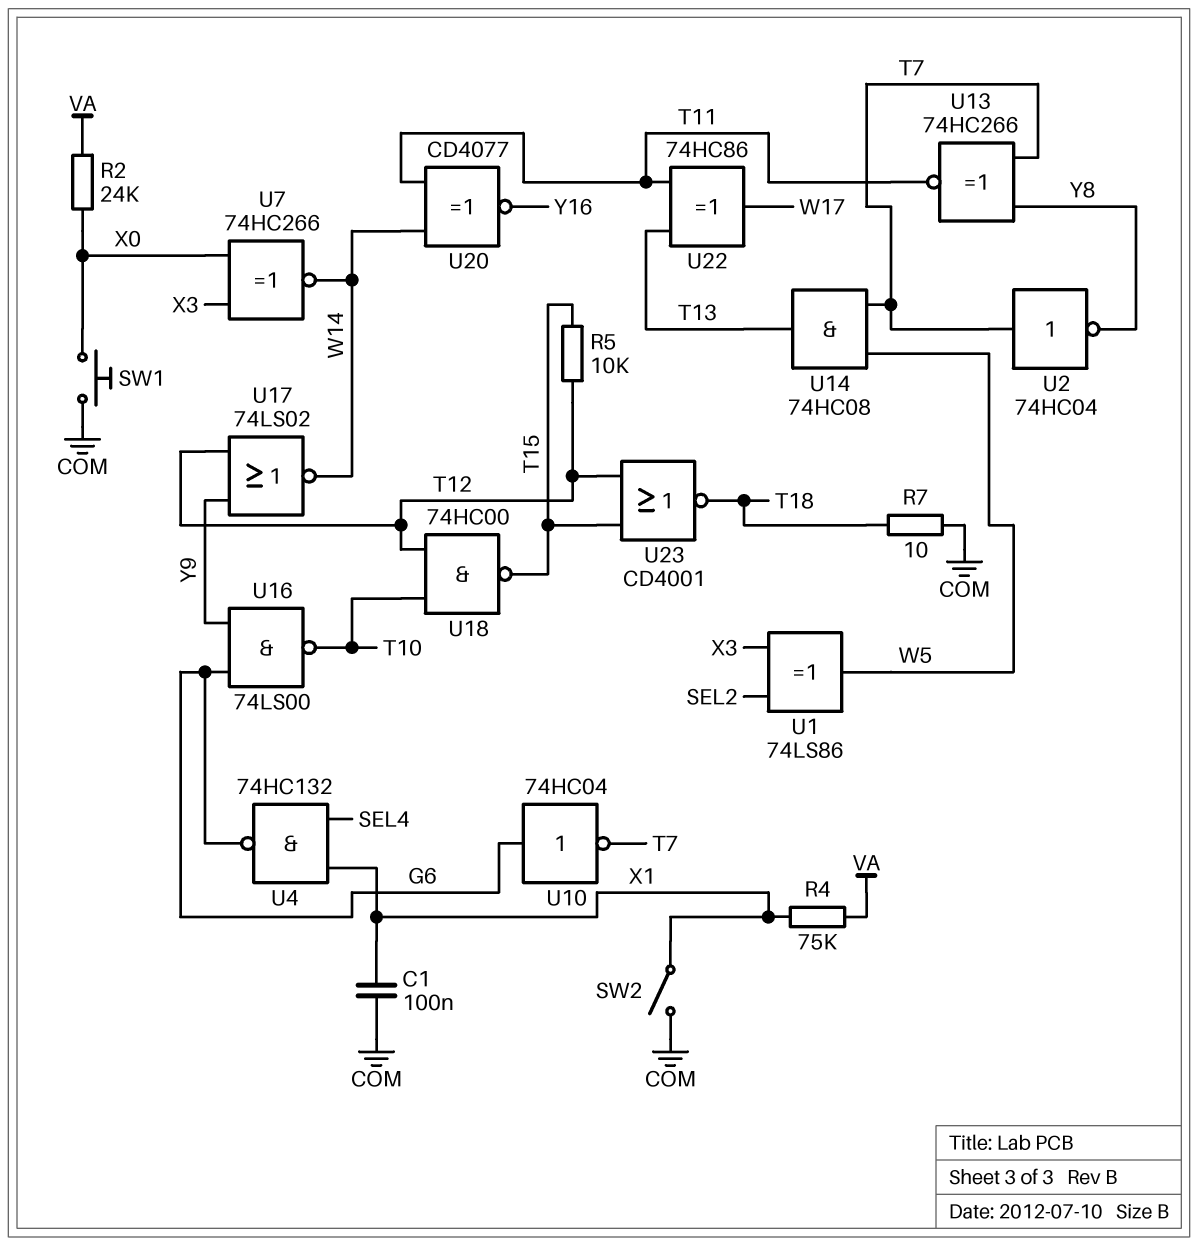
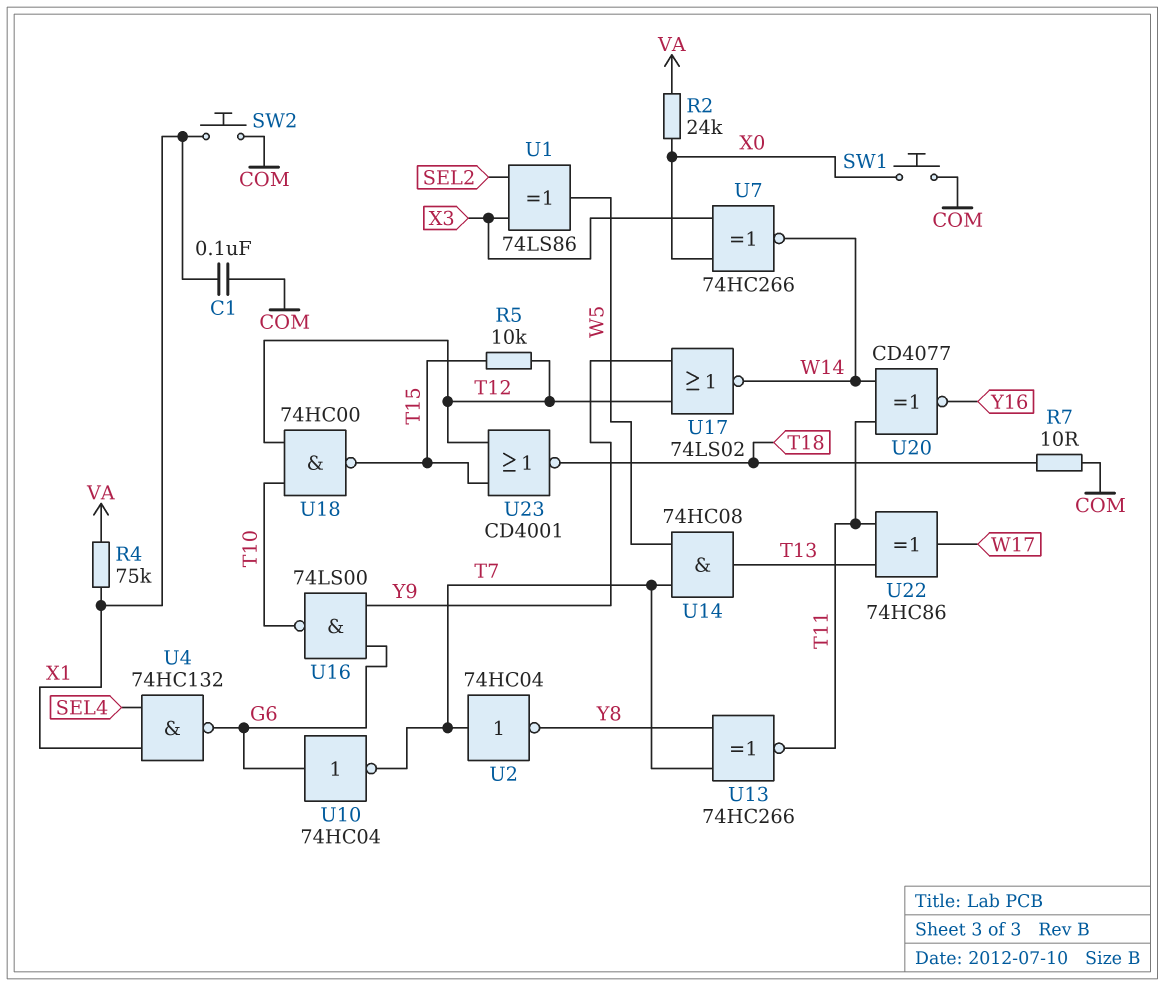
SW2: switch (COM, X1) -> button (COM, X1)

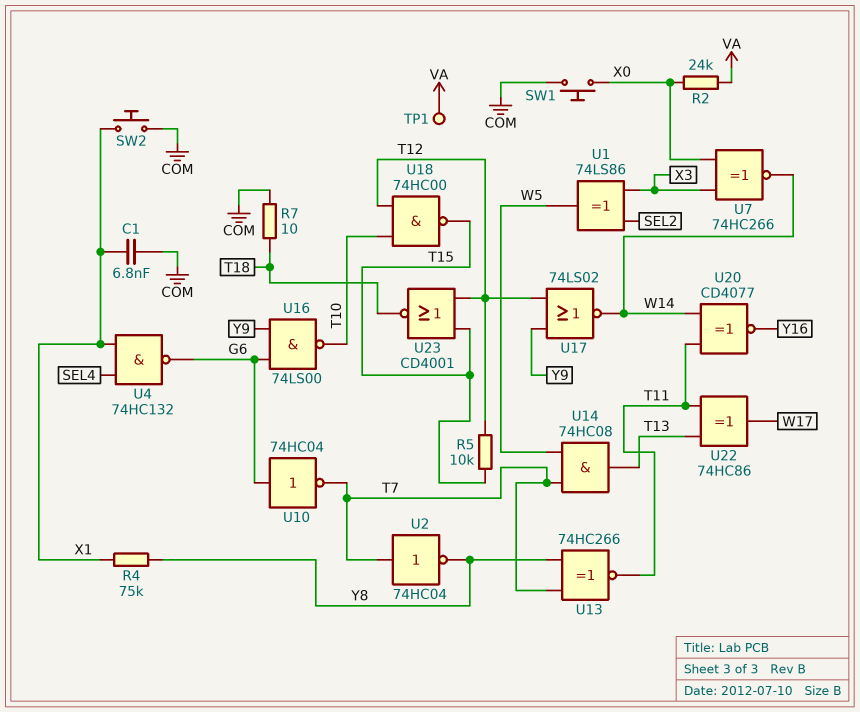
C1: 100nF (COM, X1) -> 6.8nF (COM, X1)
R4: 75k (VA, X1) -> 75k (X1, Y8)
TP1: none -> test point (VA)

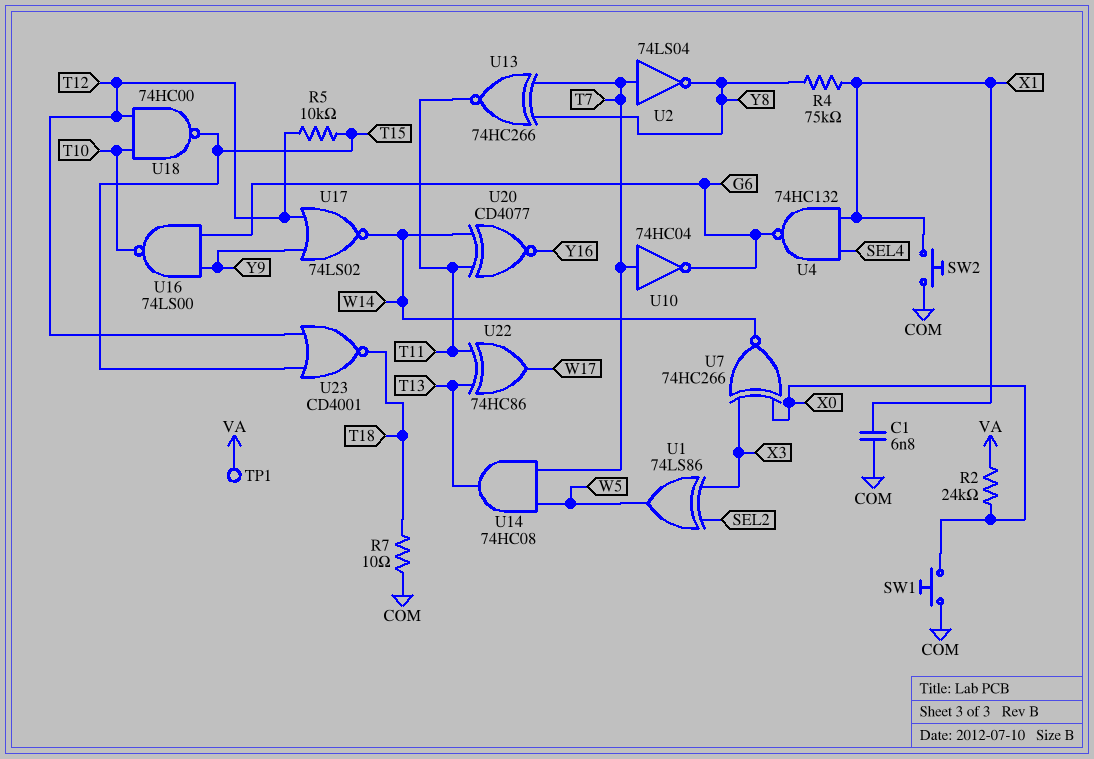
U2: NOT 74HC04 (in T7, out Y8) -> NOT 74LS04 (in T7, out Y8)
U10: NOT 74HC04 (in G6, out T7) -> NOT 74HC04 (in T7, out G6)

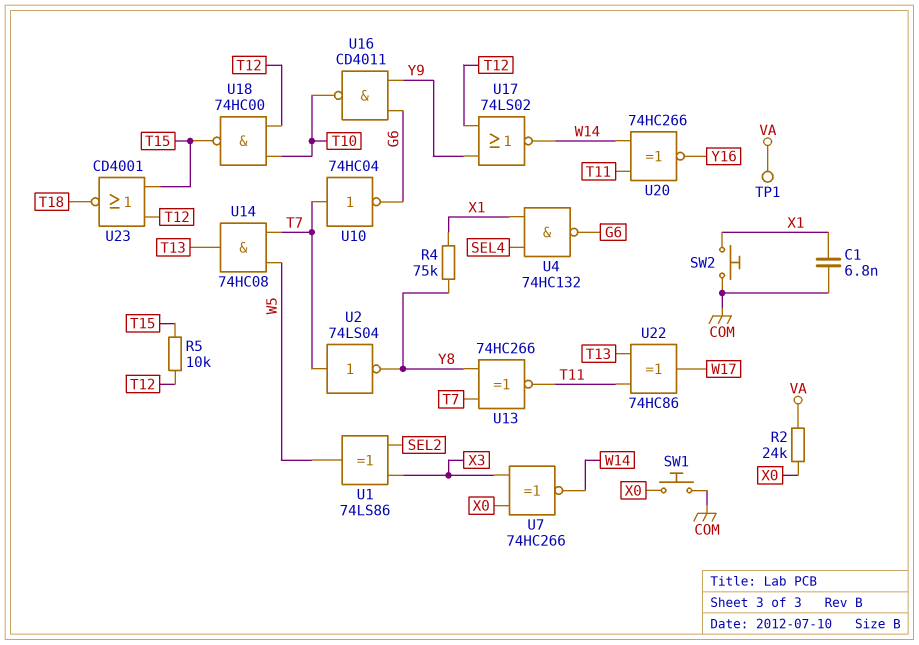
R7: 10 (COM, T18) -> none
U16: NAND 74LS00 (in G6, in Y9, out T10) -> NAND CD4011 (in G6, in Y9, out T10)
U20: XNOR CD4077 (in T11, in W14, out Y16) -> XNOR 74HC266 (in T11, in W14, out Y16)

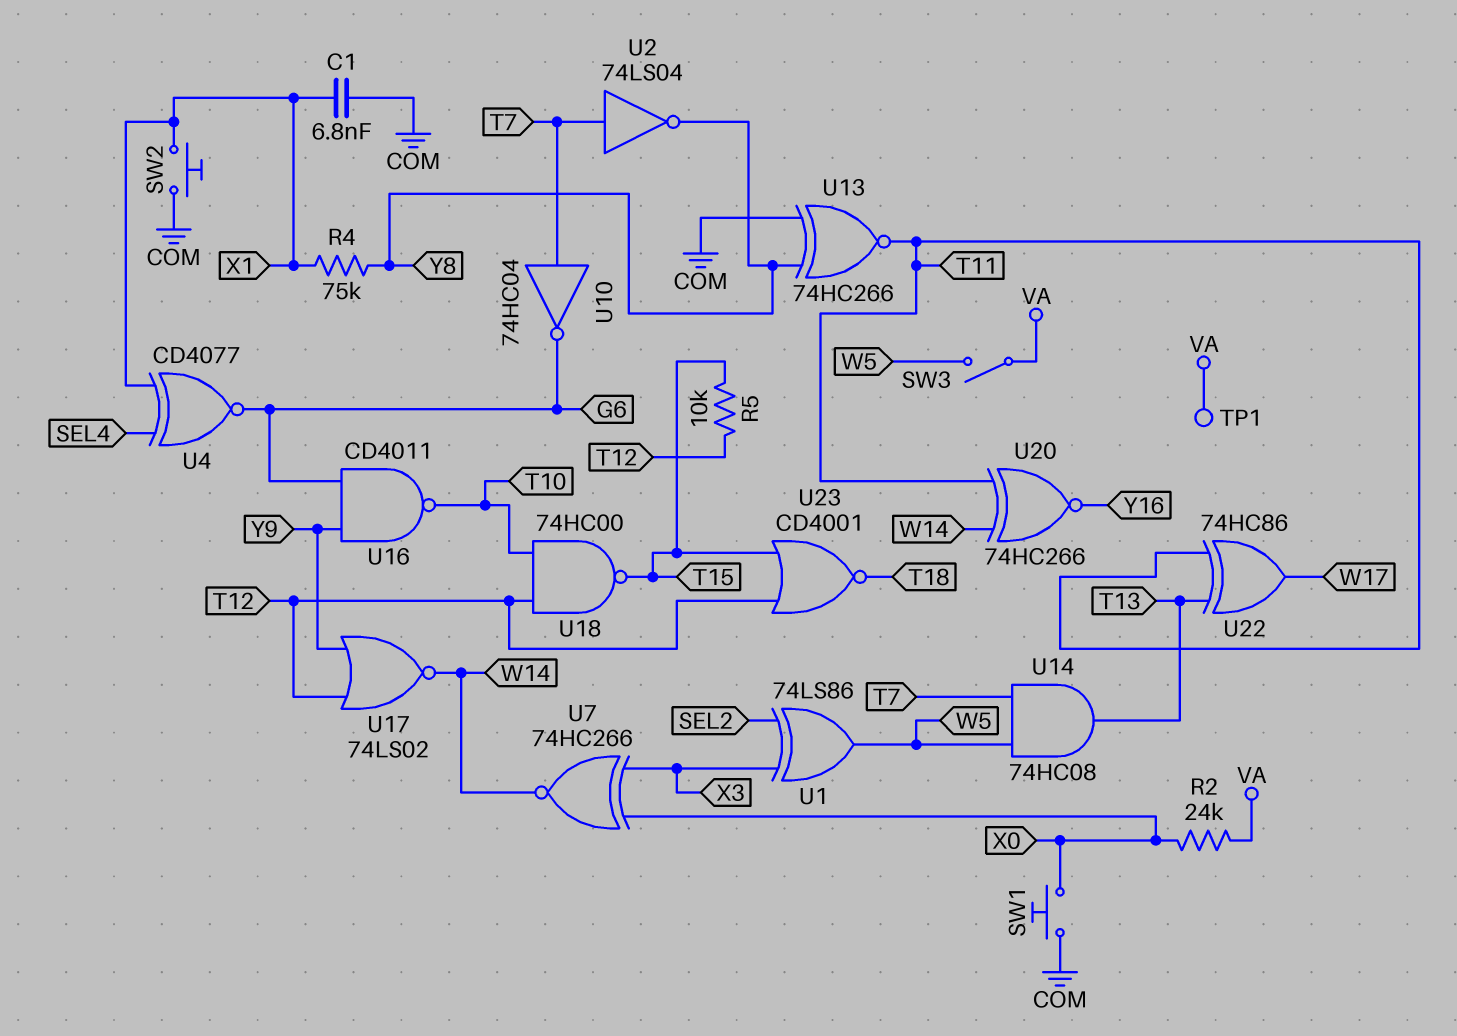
SW3: none -> switch (VA, W5)
U4: NAND 74HC132 (in SEL4, in X1, out G6) -> XNOR CD4077 (in SEL4, in X1, out G6)
U13: XNOR 74HC266 (in T7, in Y8, out T11) -> XNOR 74HC266 (in COM, in Y8, out T11)

